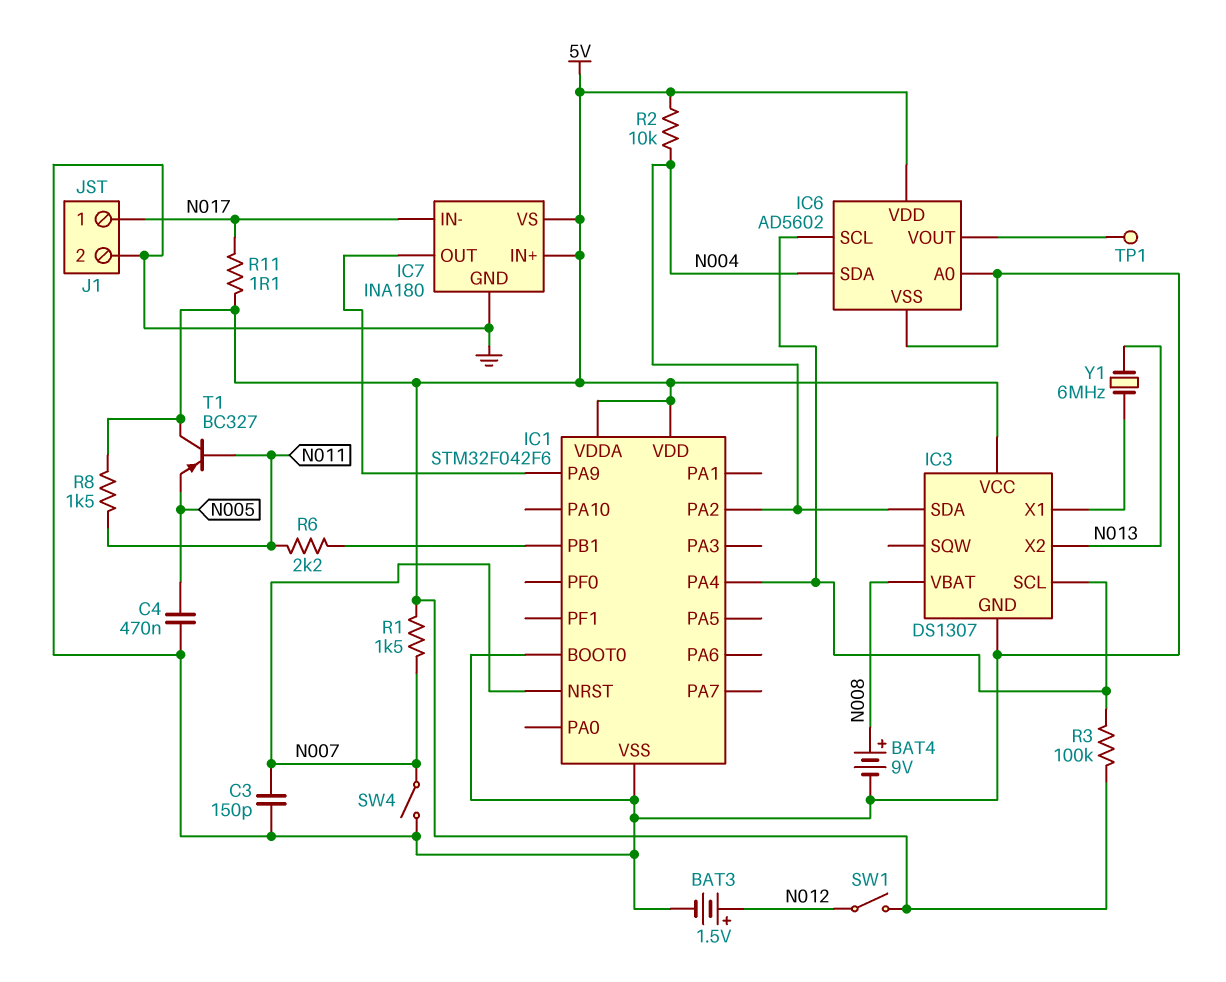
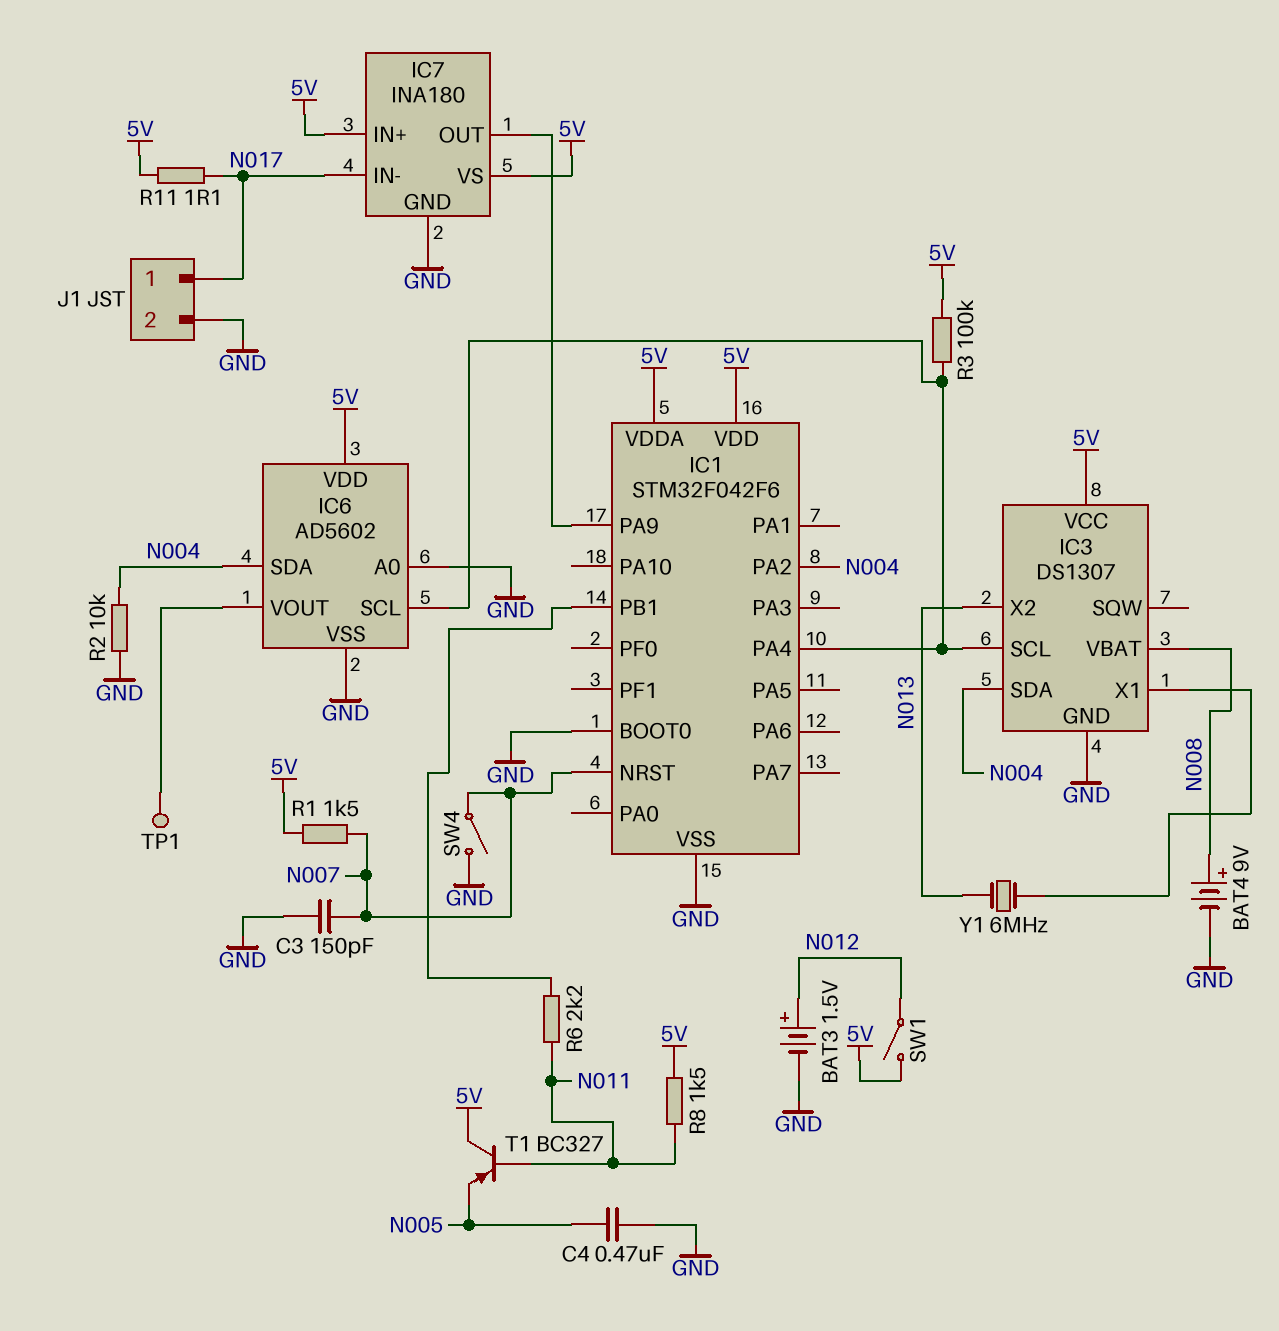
R2: 10k (5V, N004) -> 10k (GND, N004)

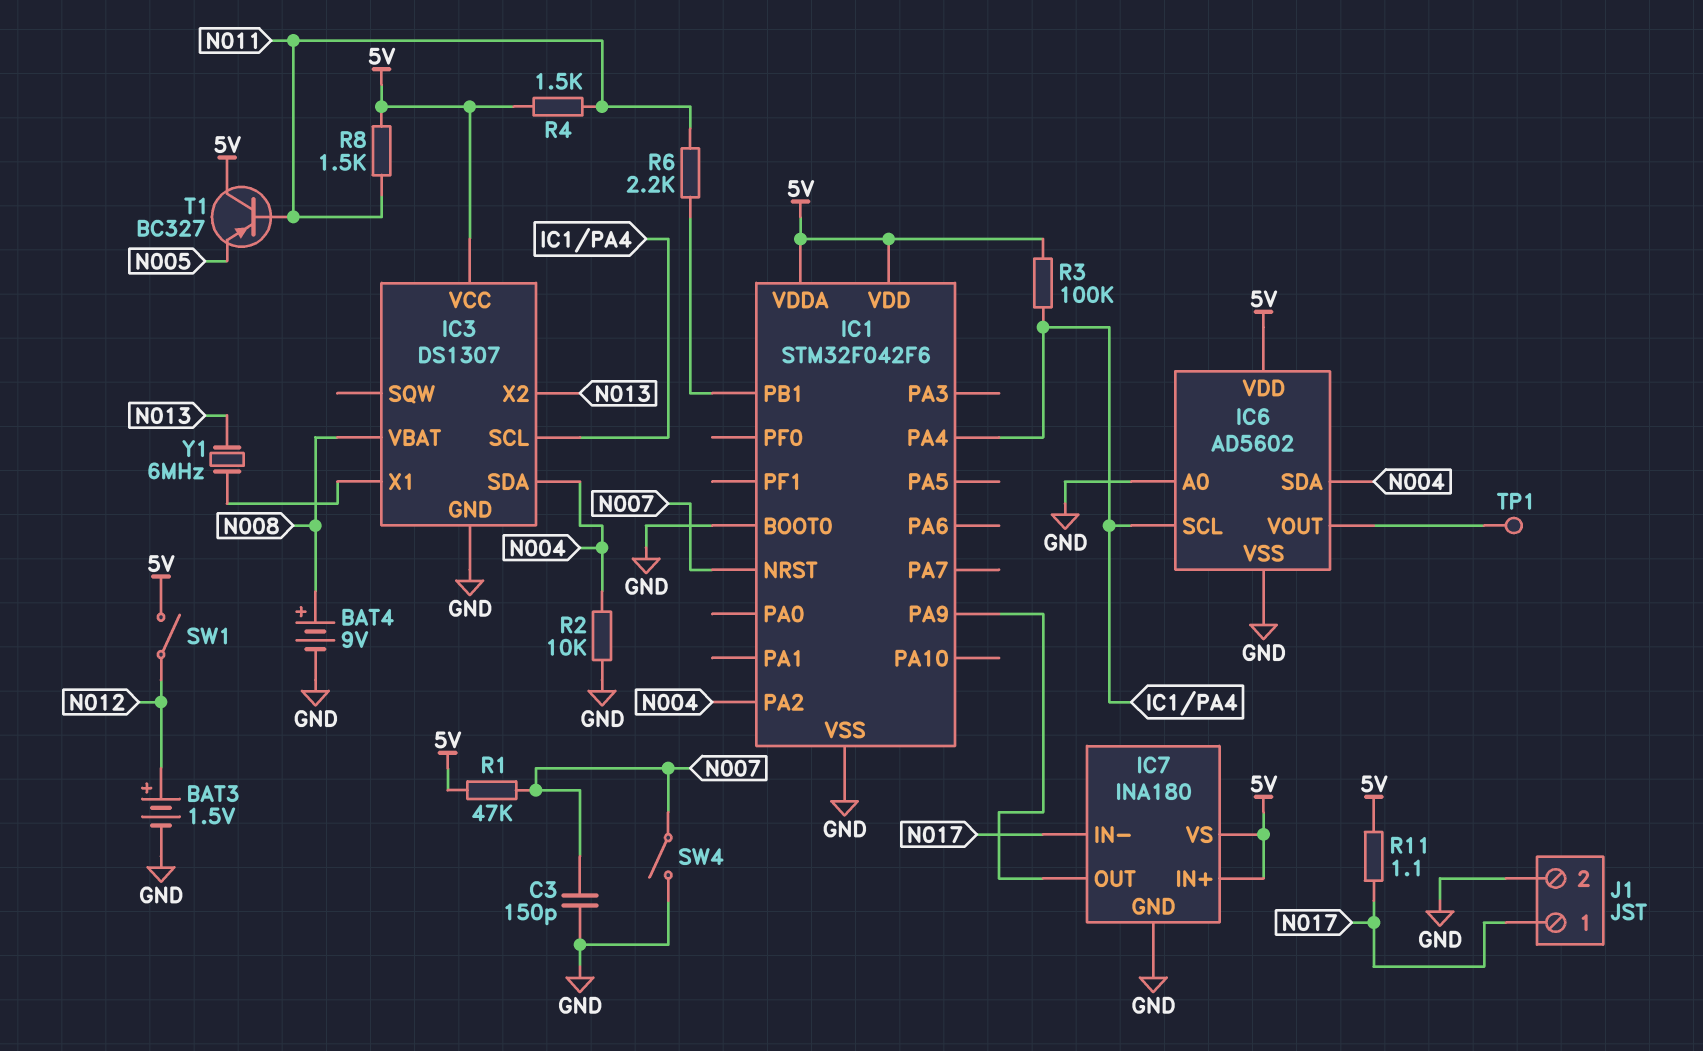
C4: 470nF (GND, N005) -> none
R1: 1.5k (5V, N007) -> 47k (5V, N007)
R4: none -> 1.5k (5V, N011)

